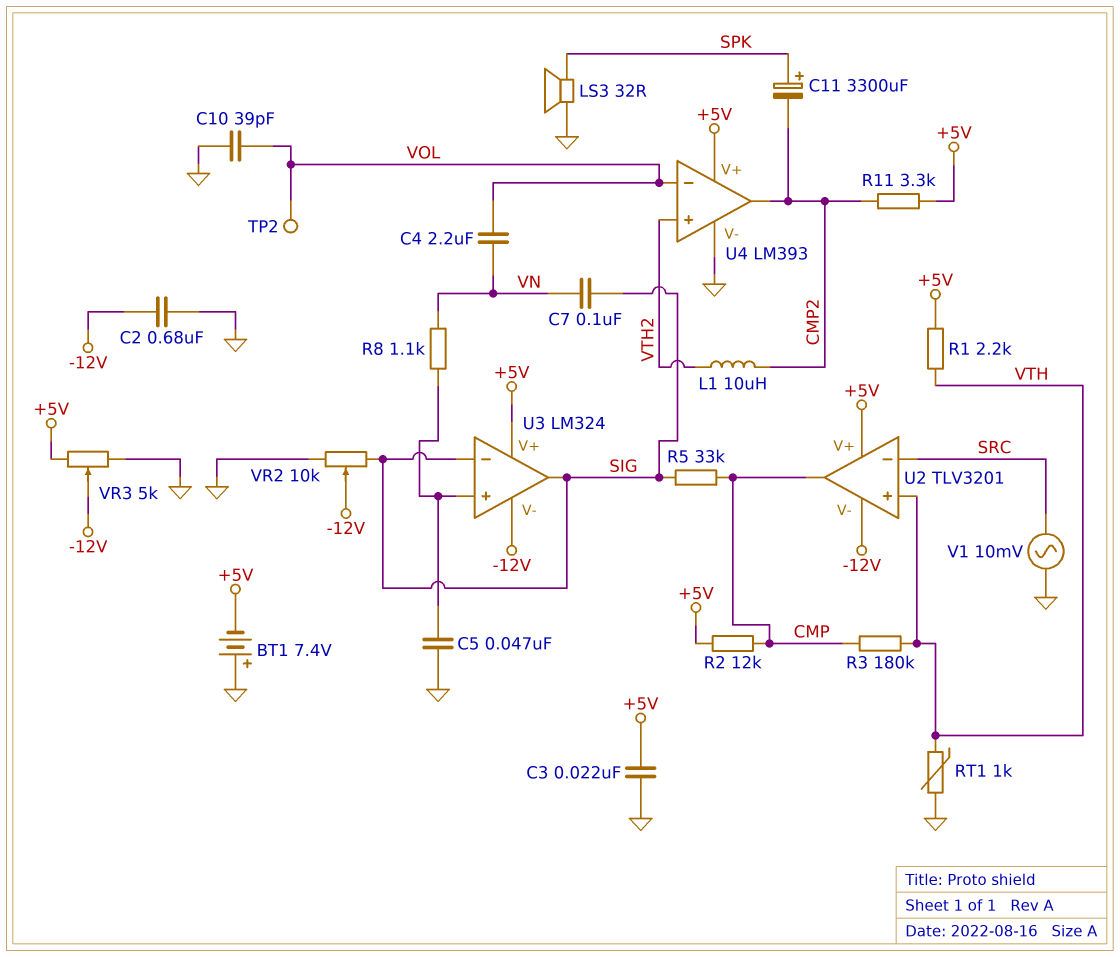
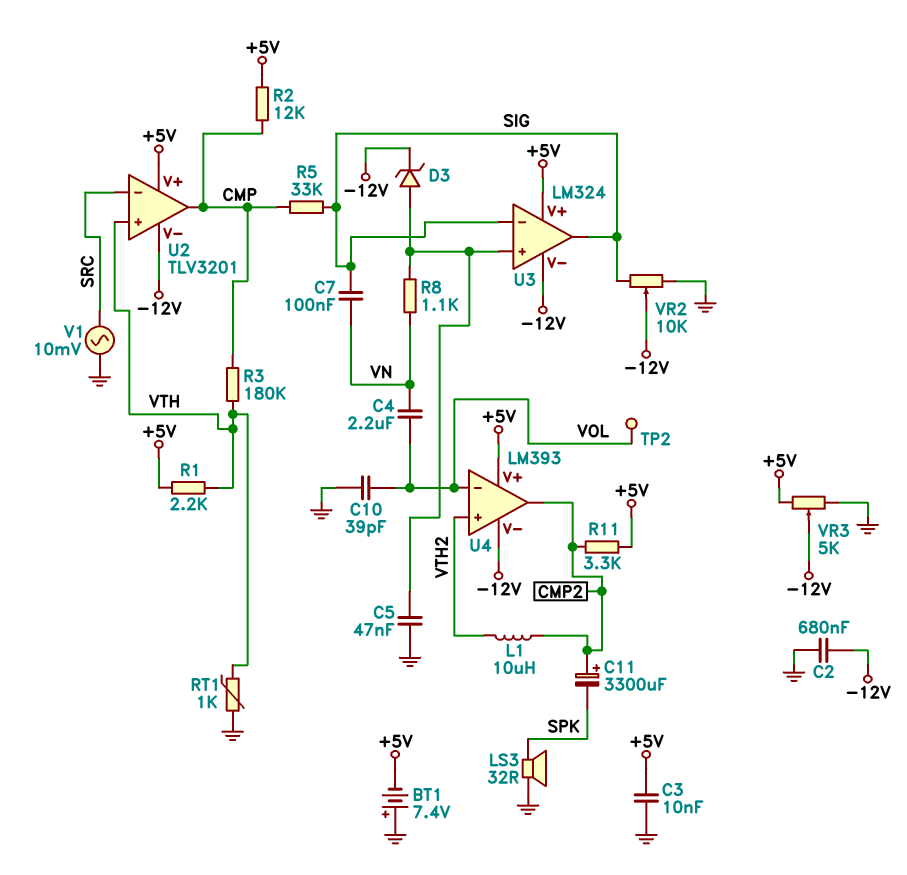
C3: 22nF (+5V, GND) -> 10nF (+5V, GND)
C11: 3300uF (plus SPK, minus CMP2) -> 3300uF (plus CMP2, minus SPK)
D3: none -> zener (A U3/in+, K -12V)
U4 pin V-: GND -> -12V

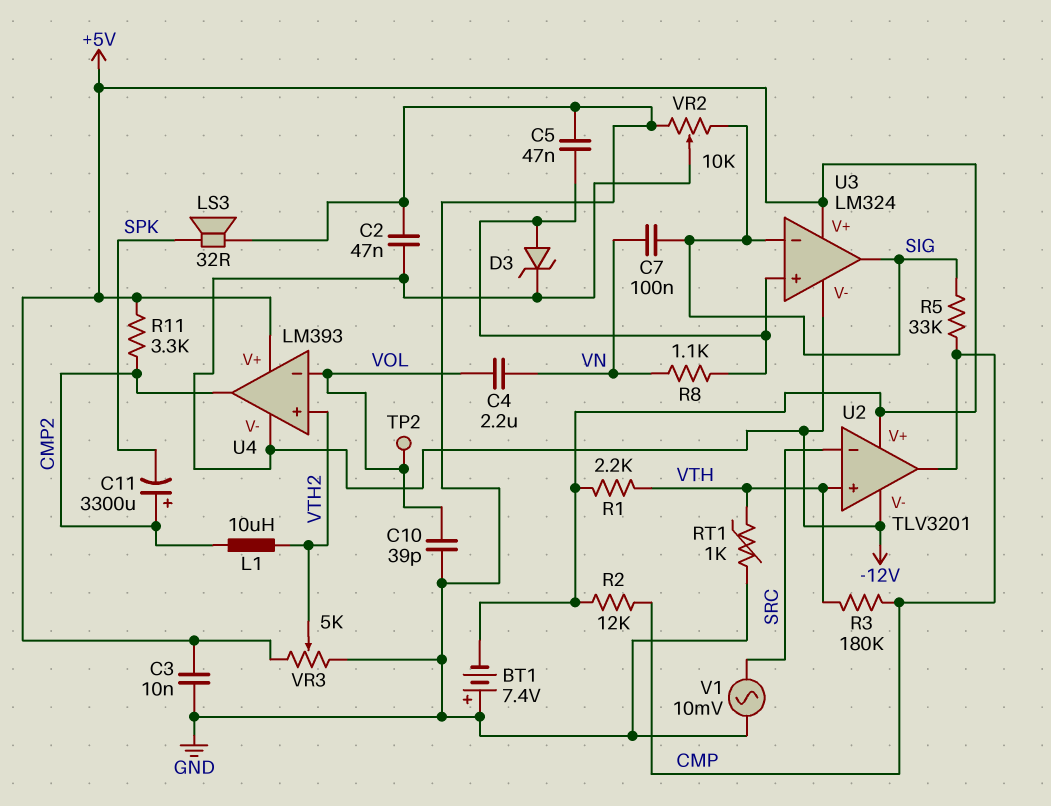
C2: 680nF (-12V, GND) -> 47nF (-12V, GND)
VR3: 5k (+5V, GND, wiper -12V) -> 5k (+5V, GND, wiper VTH2)

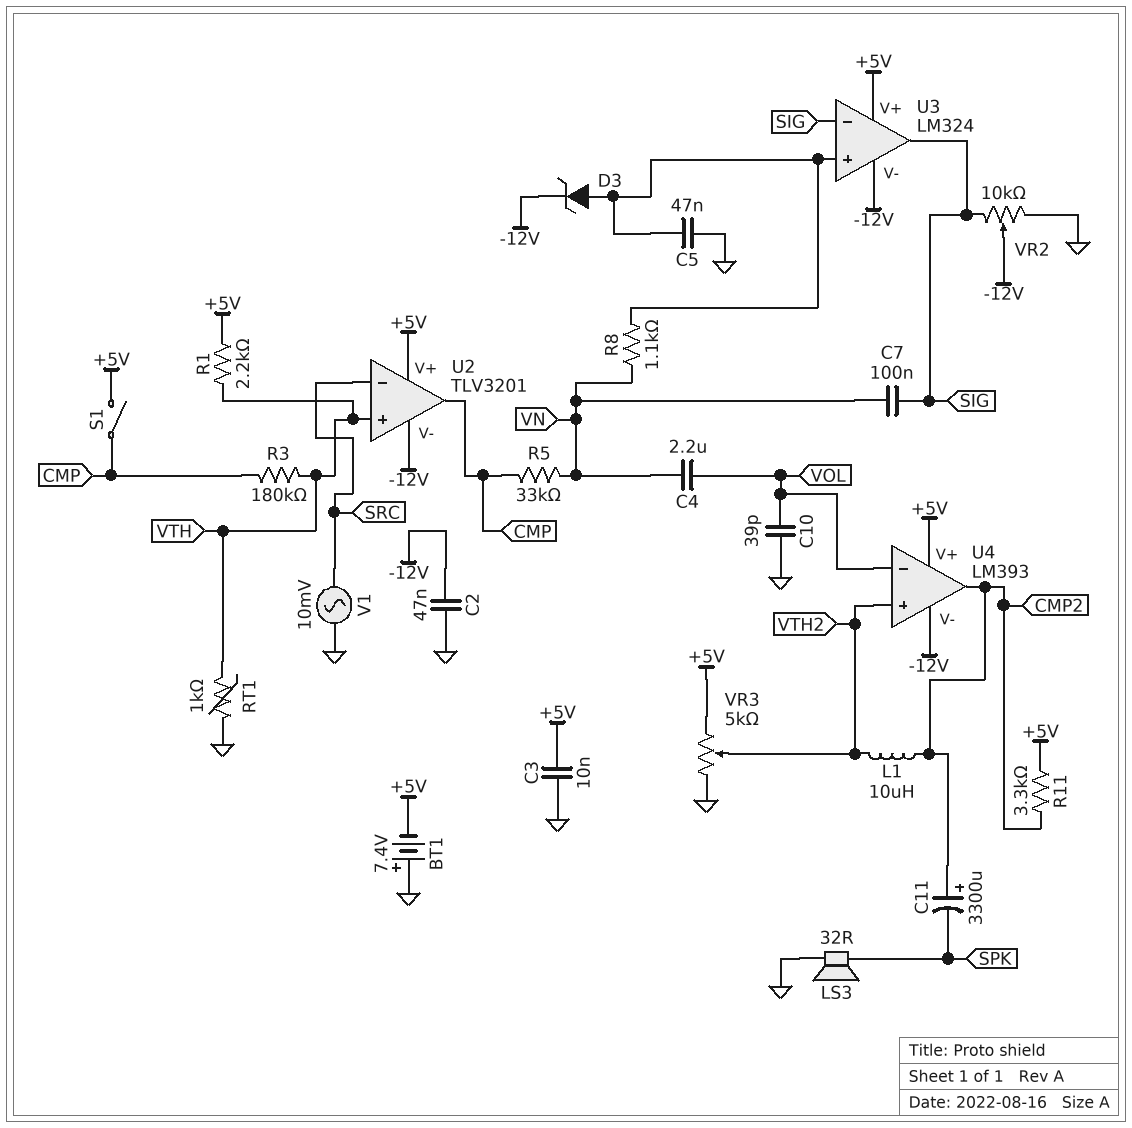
R2: 12k (+5V, CMP) -> none
R5: 33k (CMP, SIG) -> 33k (CMP, VN)
S1: none -> switch (+5V, CMP)
TP2: test point (VOL) -> none

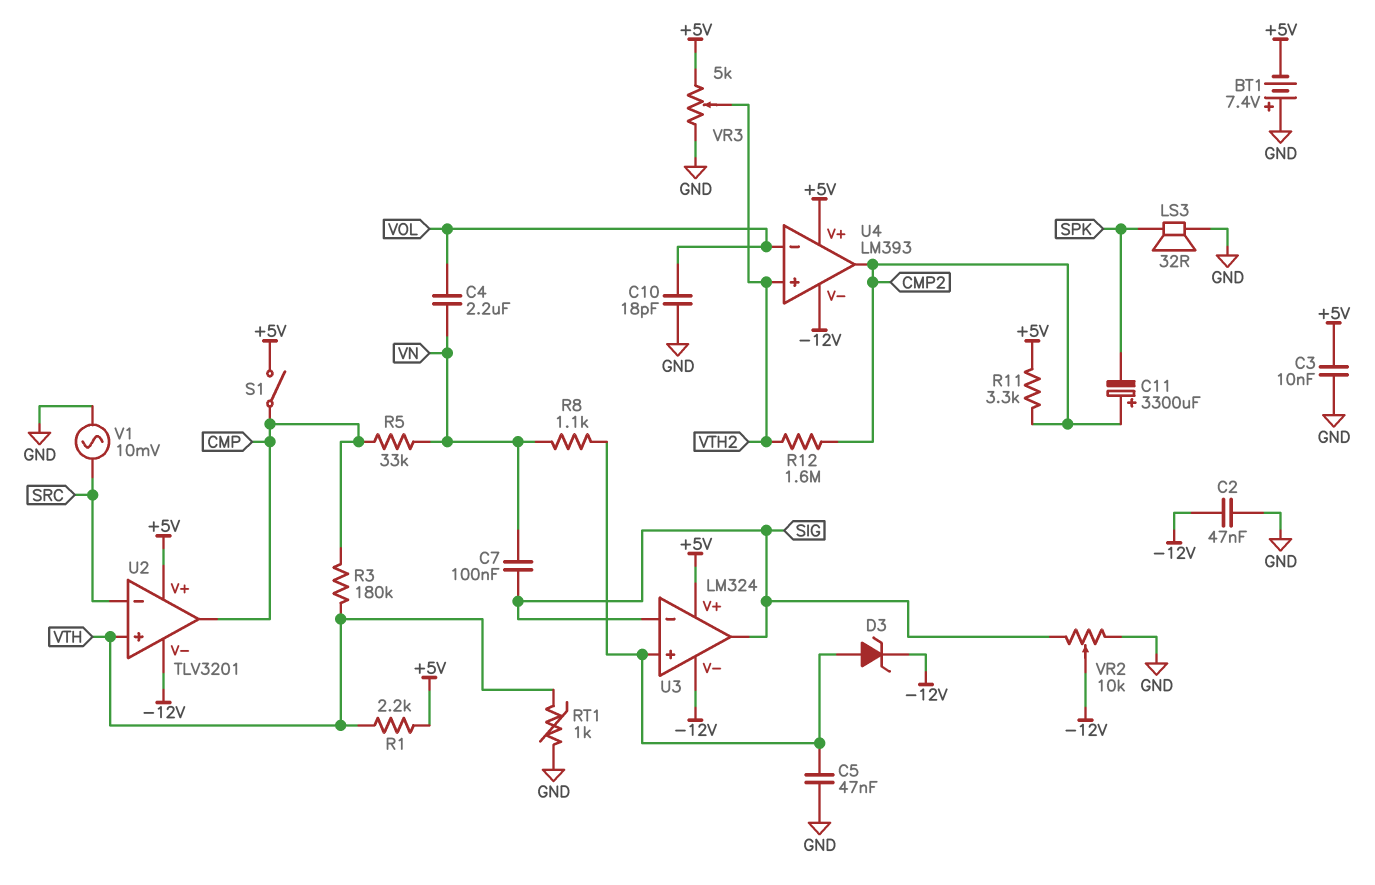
C10: 39pF (GND, VOL) -> 18pF (GND, VOL)
L1: 10uH (CMP2, VTH2) -> none
R12: none -> 1.6M (CMP2, VTH2)

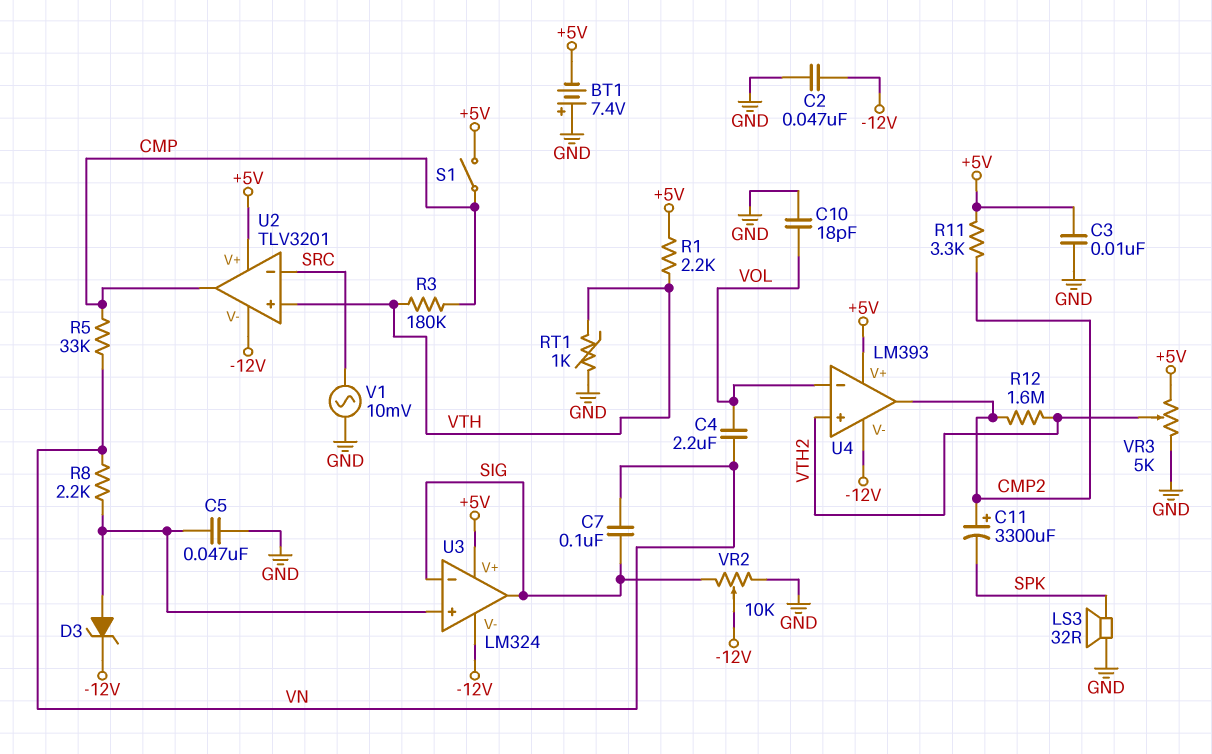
R8: 1.1k (U3/in+, VN) -> 2.2k (U3/in+, VN)

